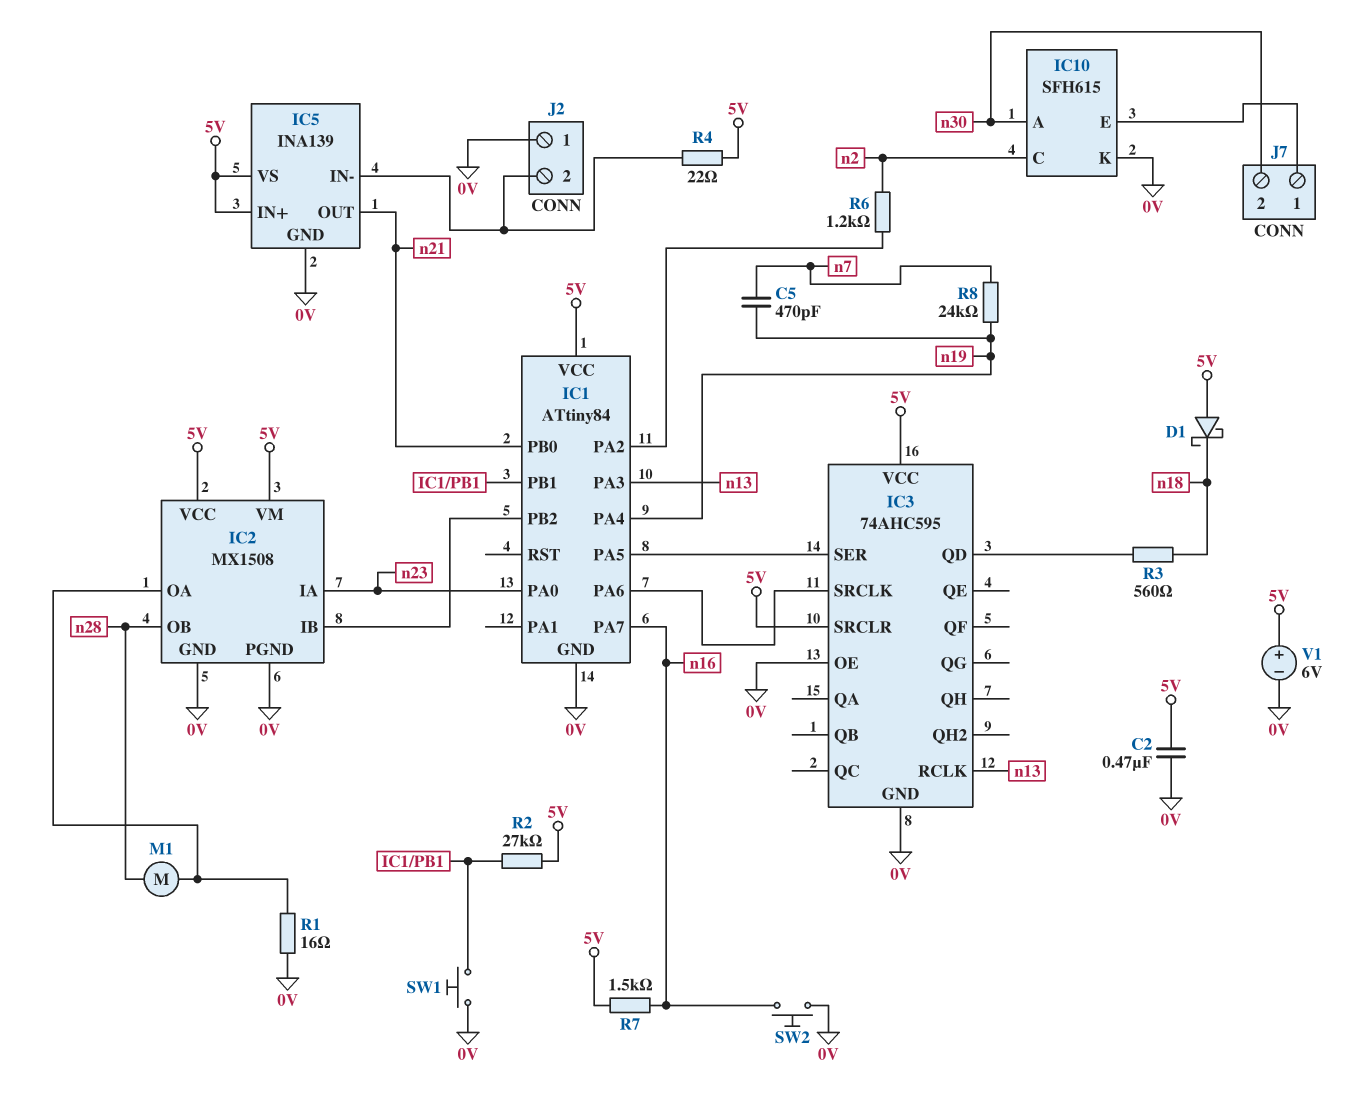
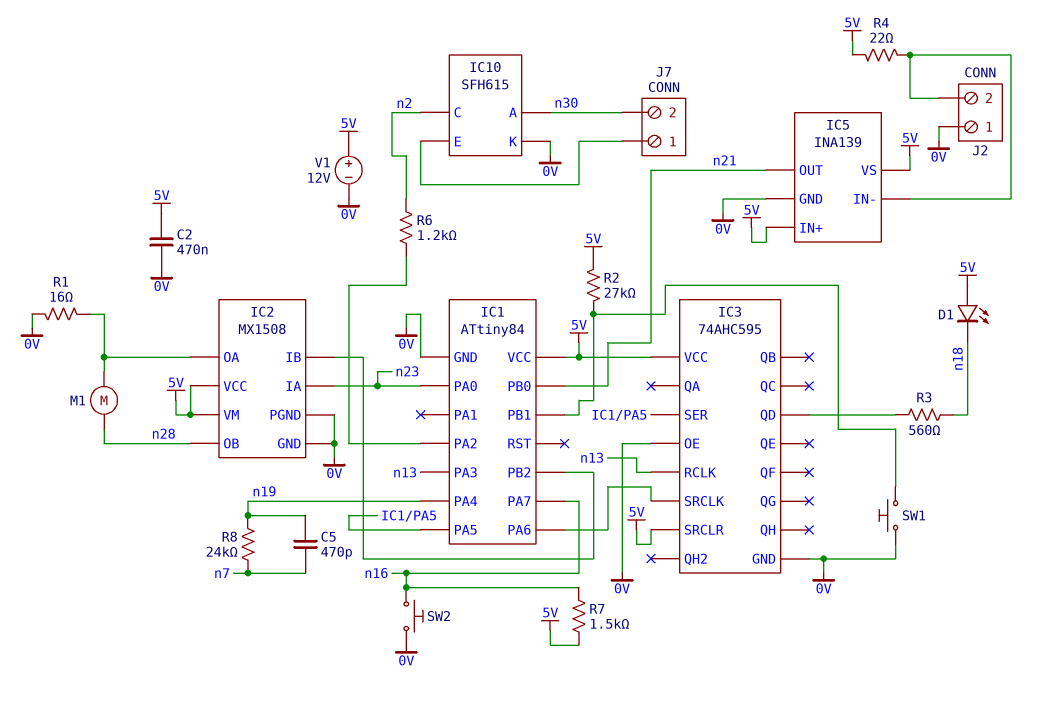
D1: schottky (A 5V, K n18) -> LED (A 5V, K n18)
V1: 6V (plus 5V, minus 0V) -> 12V (plus 5V, minus 0V)

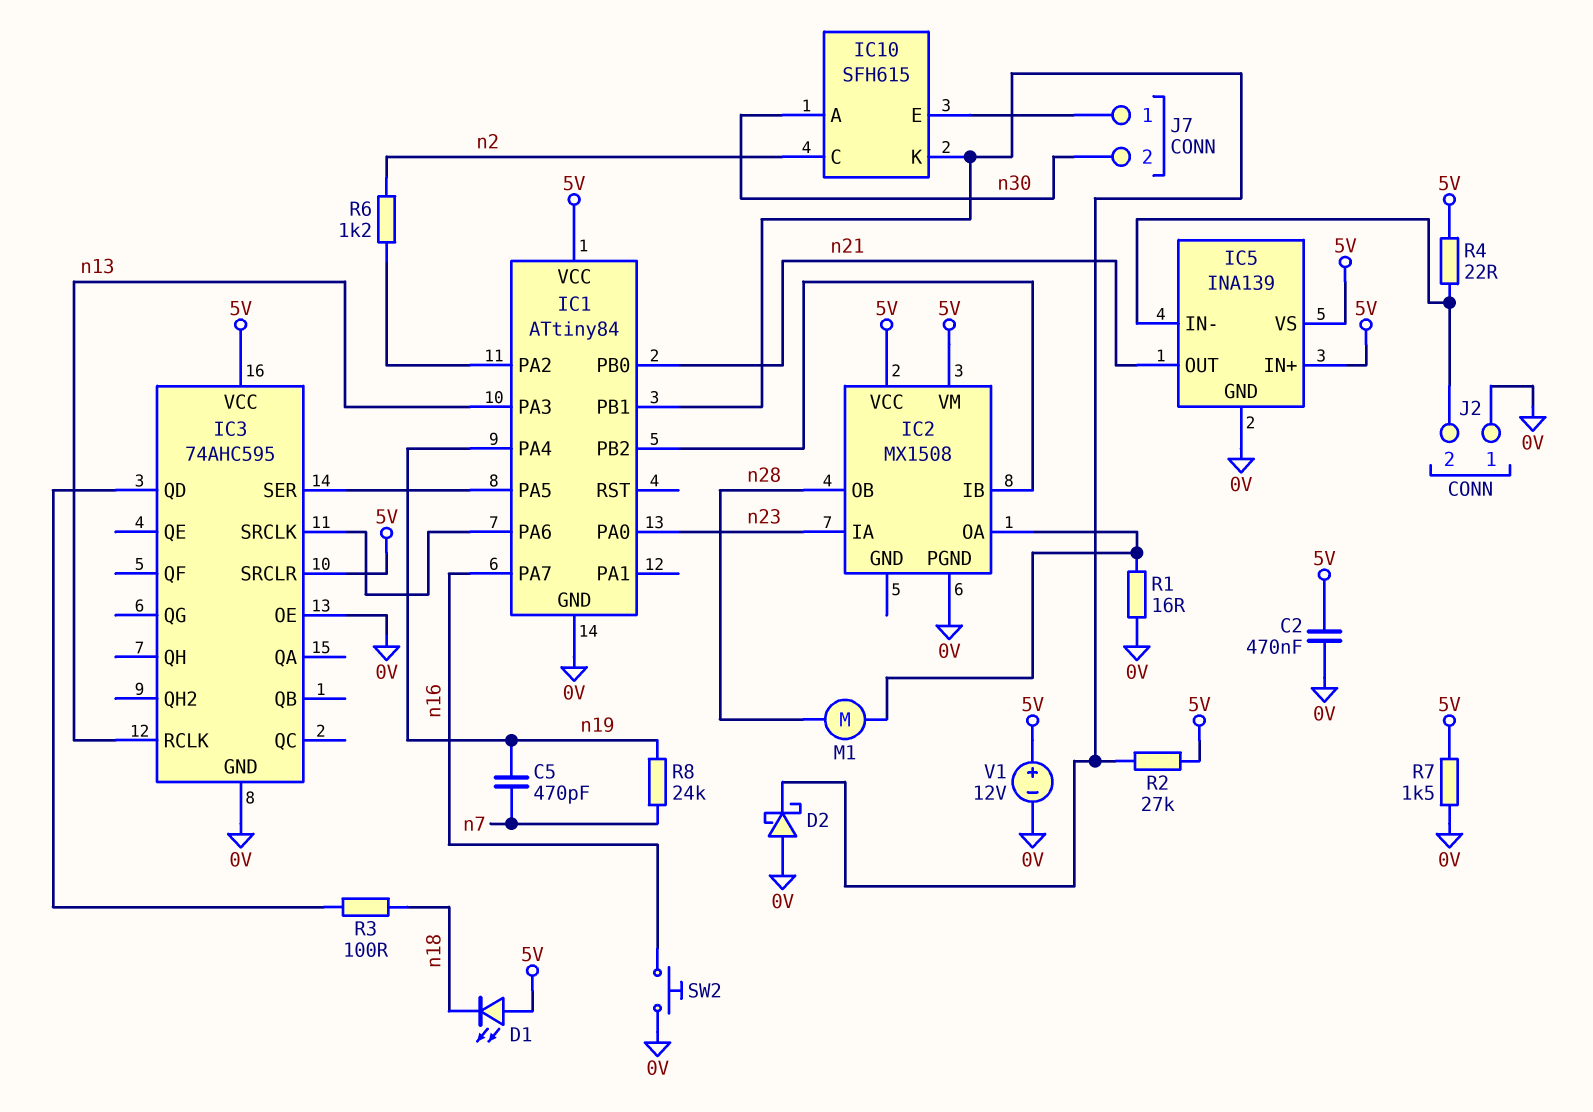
D2: none -> schottky (A 0V, K IC1/PB1)
IC2 pin GND: 0V -> none
IC10 pin K: 0V -> IC1/PB1
R3: 560 (IC3/QD, n18) -> 100 (IC3/QD, n18)
R7: 1.5k (5V, n16) -> 1.5k (0V, 5V)
SW1: button (0V, IC1/PB1) -> none

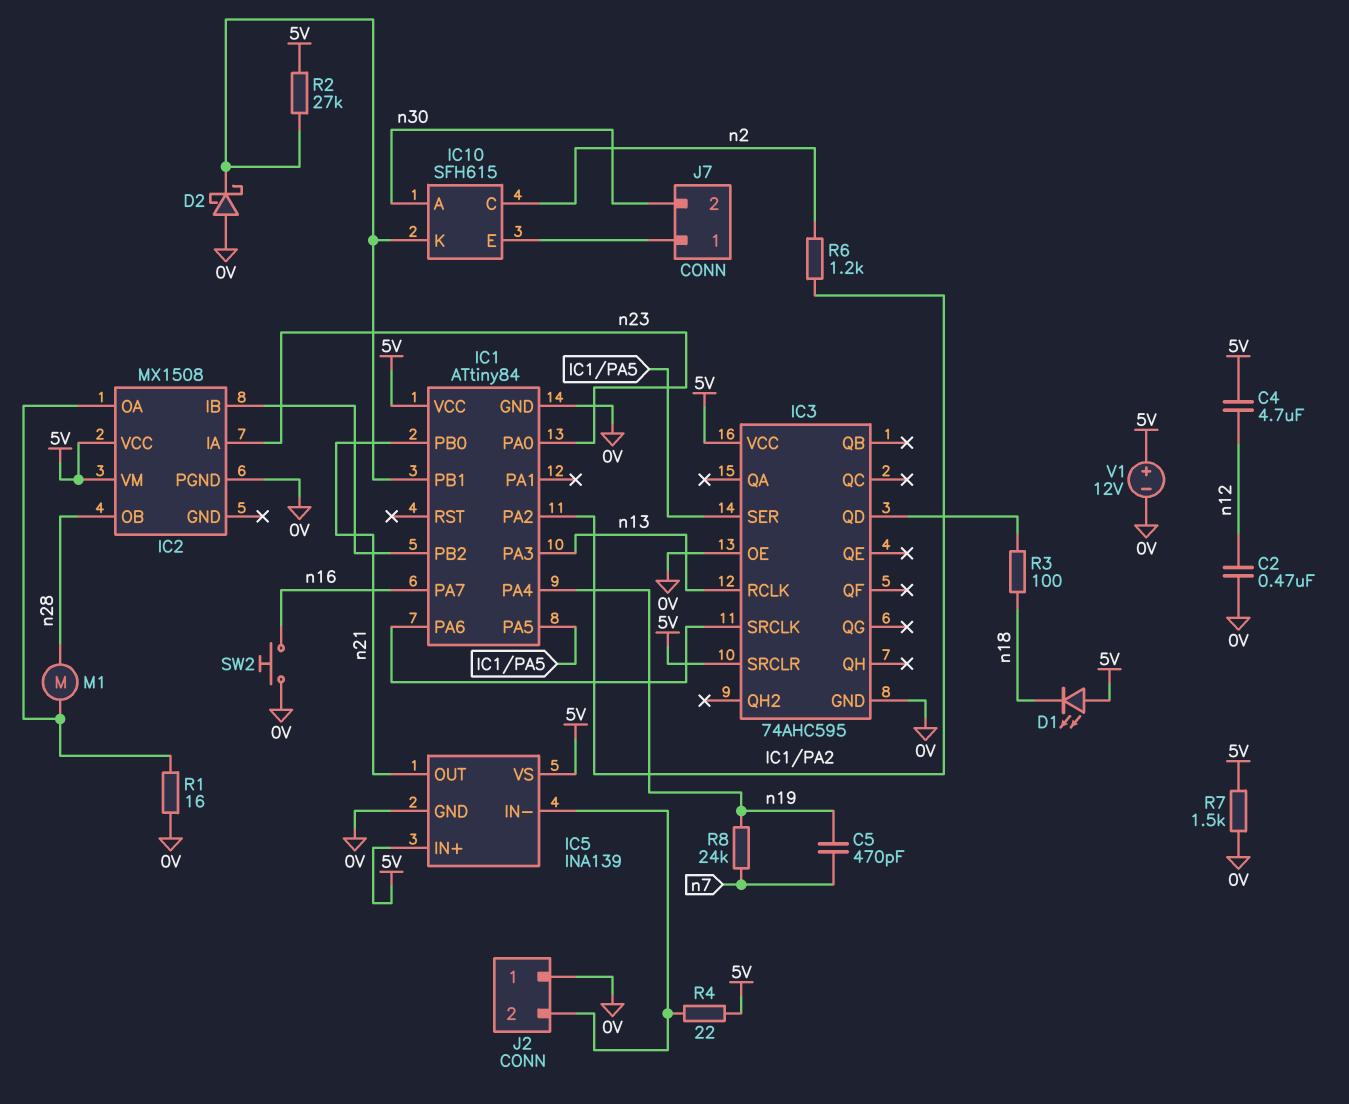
C2: 470nF (0V, 5V) -> 470nF (0V, n12)
C4: none -> 4.7uF (5V, n12)

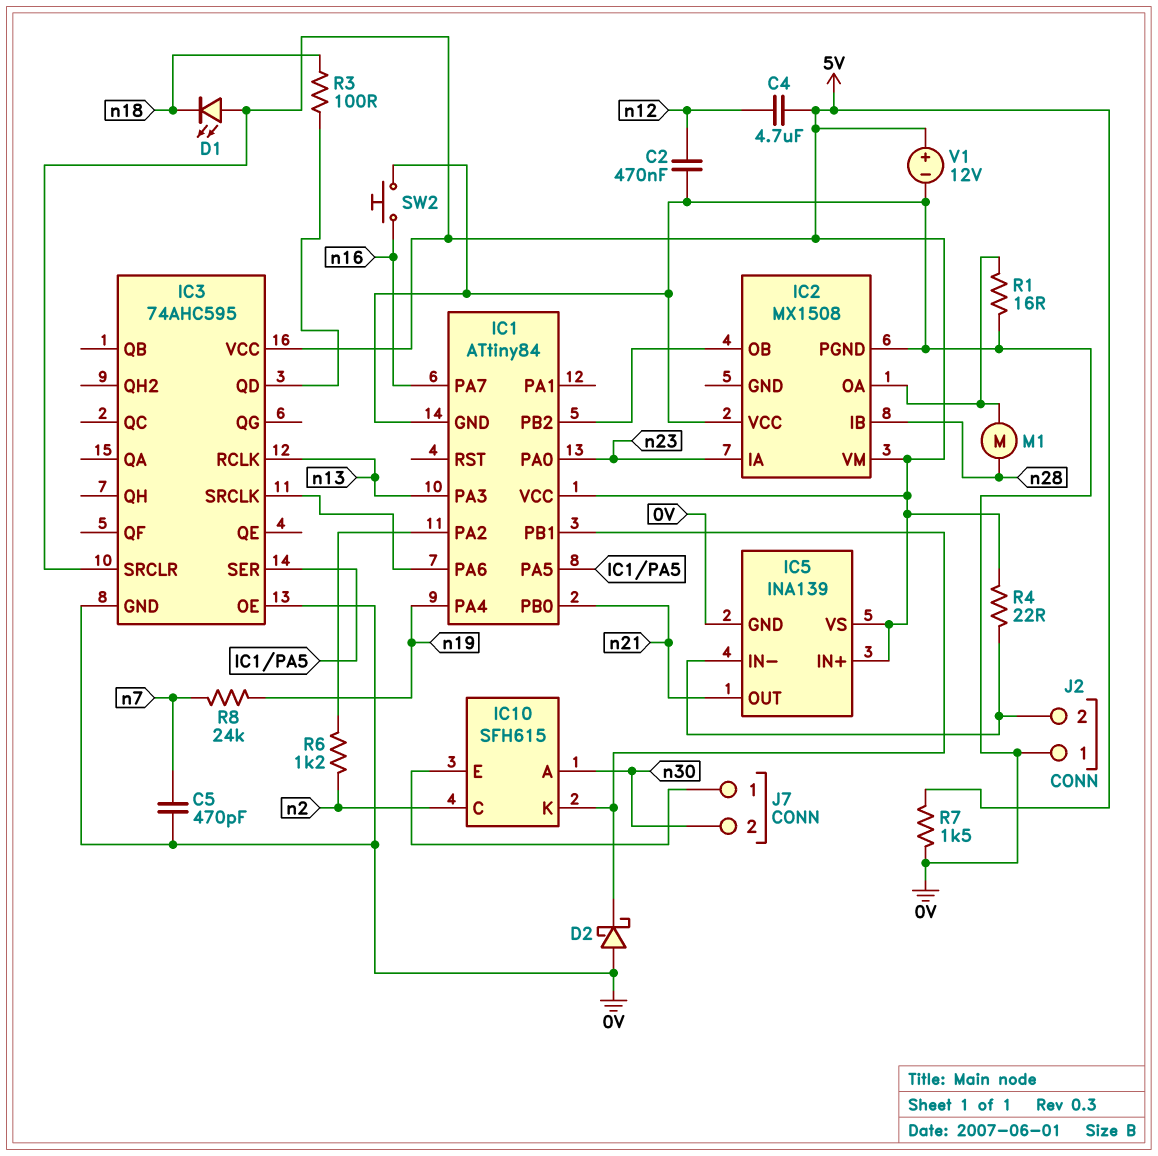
C5: 470pF (n7, n19) -> 470pF (0V, n7)
IC2 pin IB: IC1/PB2 -> n28
IC2 pin OB: n28 -> IC1/PB2
IC2 pin VCC: 5V -> 0V
R2: 27k (5V, IC1/PB1) -> none

